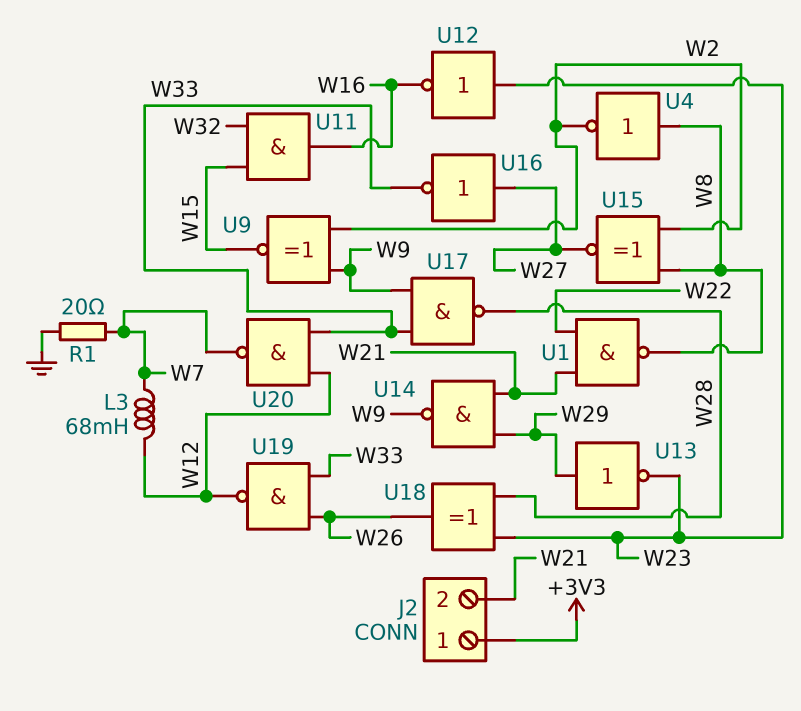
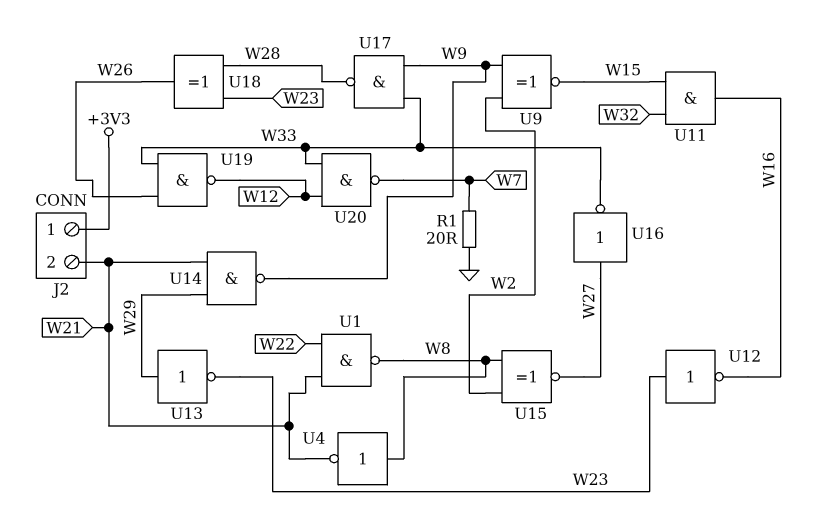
L3: 68mH (W7, W12) -> none
U4: NOT (in W8, out W2) -> NOT (in W8, out W21)

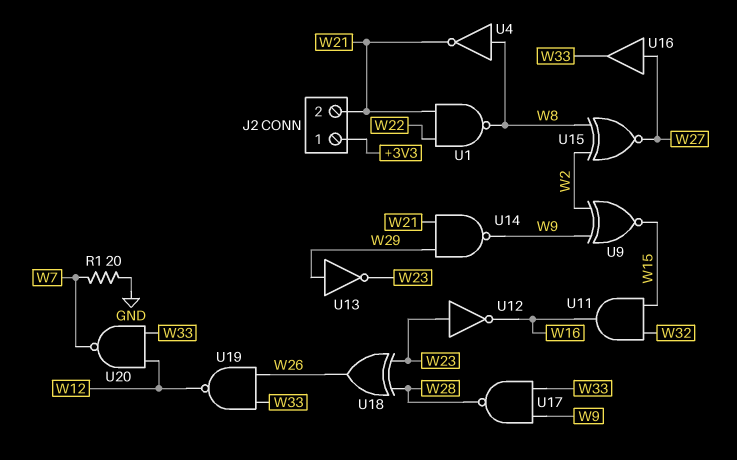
U16: NOT (in W27, out W33) -> buffer (in W27, out W33)

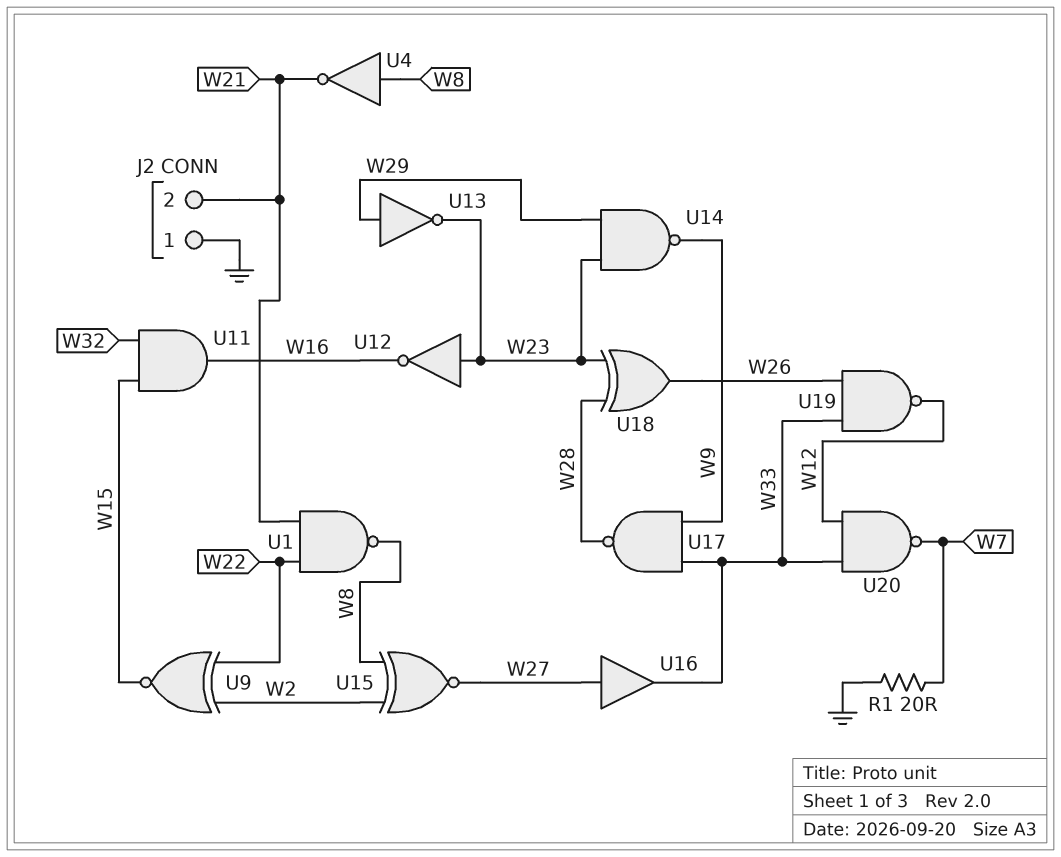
J2 pin 1: +3V3 -> GND
U9: XNOR (in W2, in W9, out W15) -> XNOR (in W2, in W22, out W15)
U14: NAND (in W21, in W29, out W9) -> NAND (in W23, in W29, out W9)

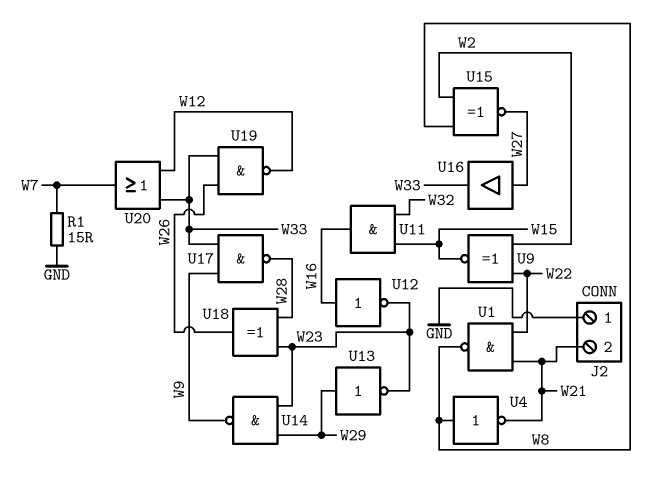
R1: 20 (GND, W7) -> 15 (GND, W7)
U12: NOT (in W23, out W16) -> NOT (in W16, out W23)
U20: NAND (in W12, in W33, out W7) -> OR (in W12, in W33, out W7)

